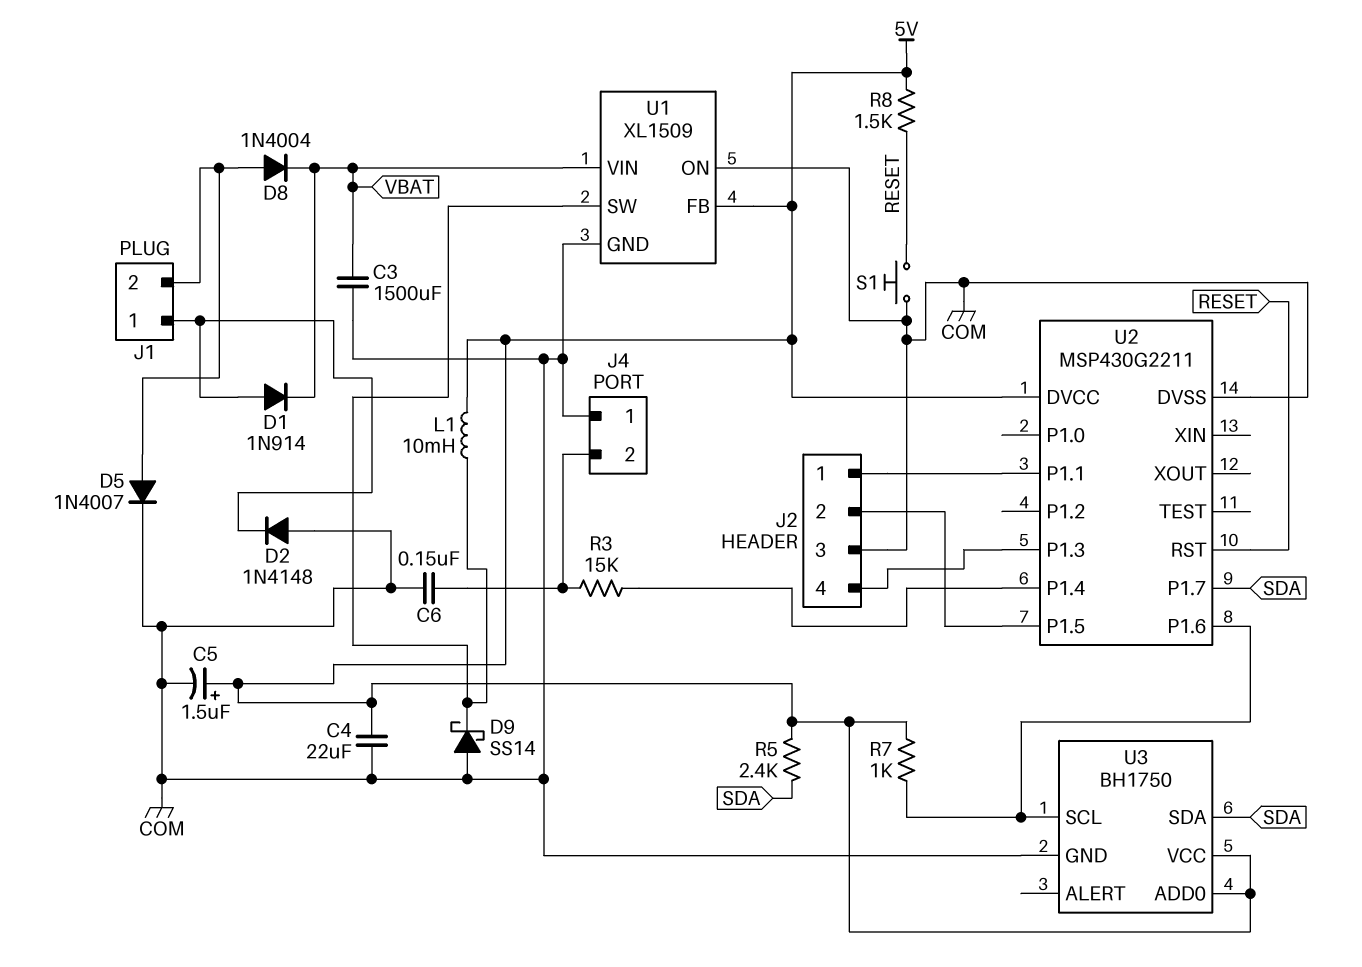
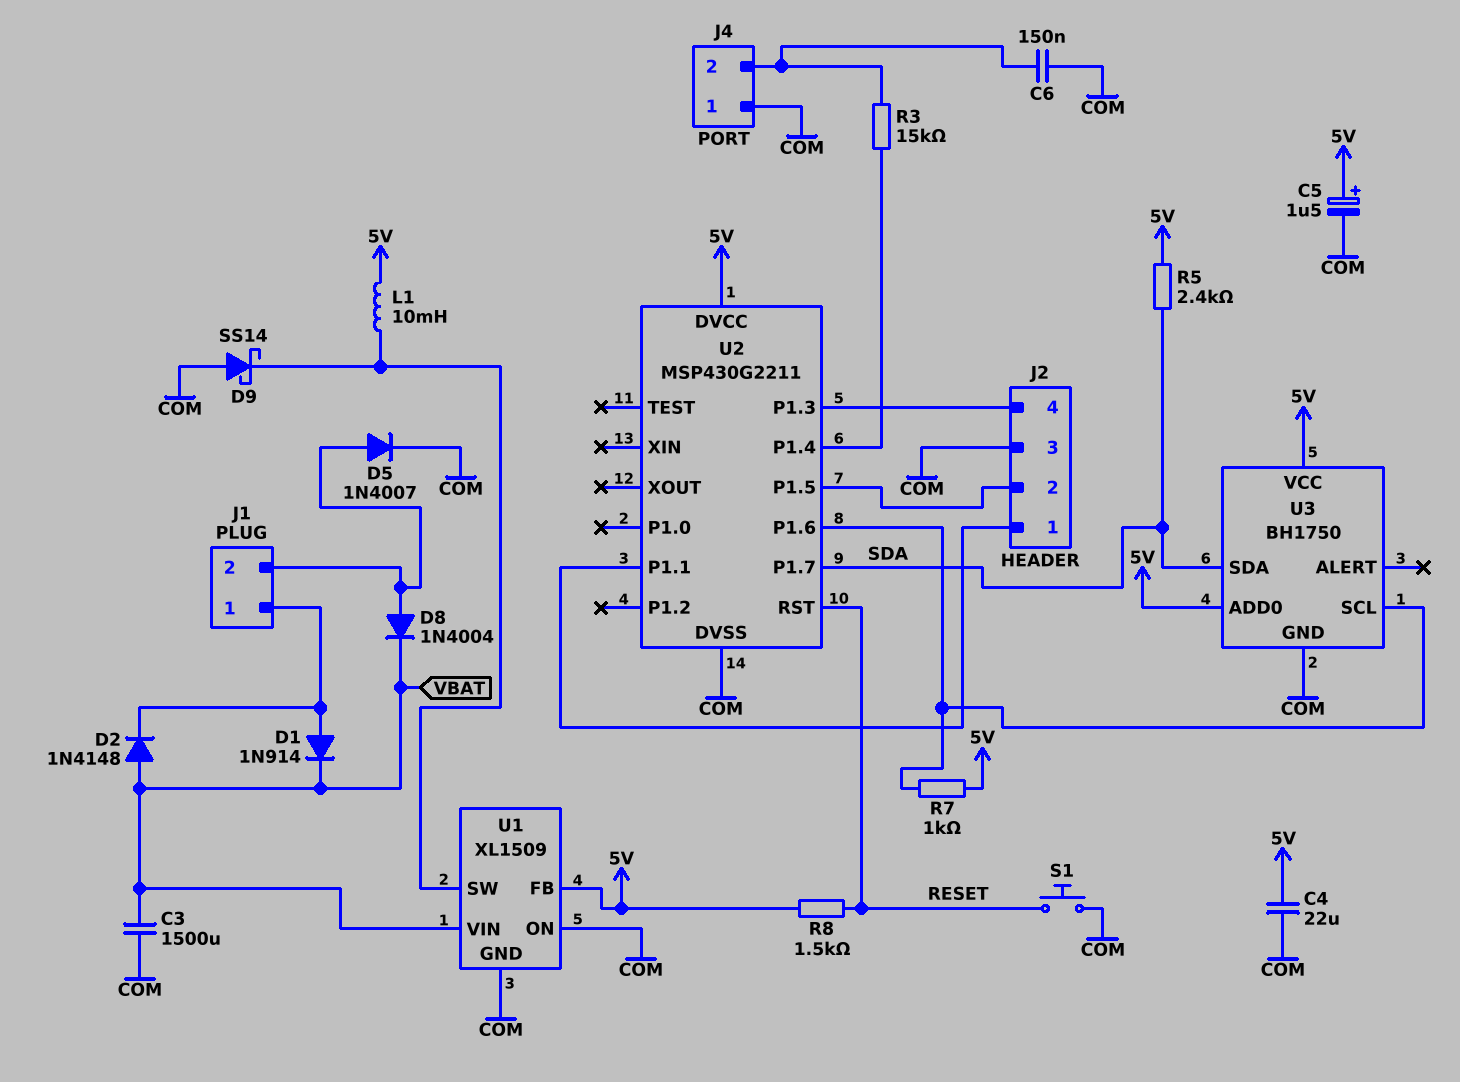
D2: diode 1N4148 (A COM, K J1/1) -> diode 1N4148 (A VBAT, K J1/1)

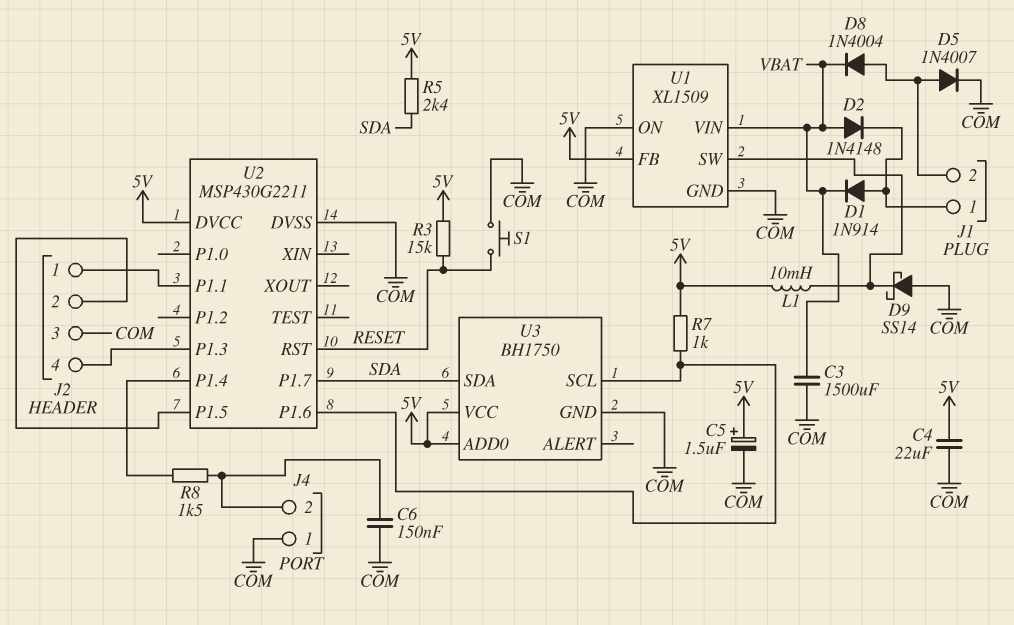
R3: 15k (J4/2, U2/P1.4) -> 15k (5V, RESET)
R8: 1.5k (5V, RESET) -> 1.5k (J4/2, U2/P1.4)

